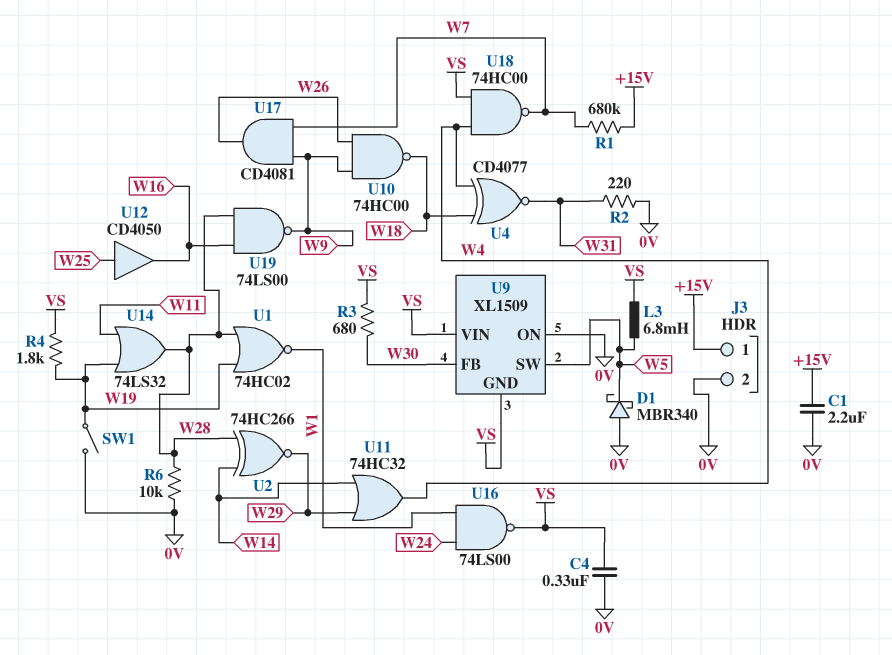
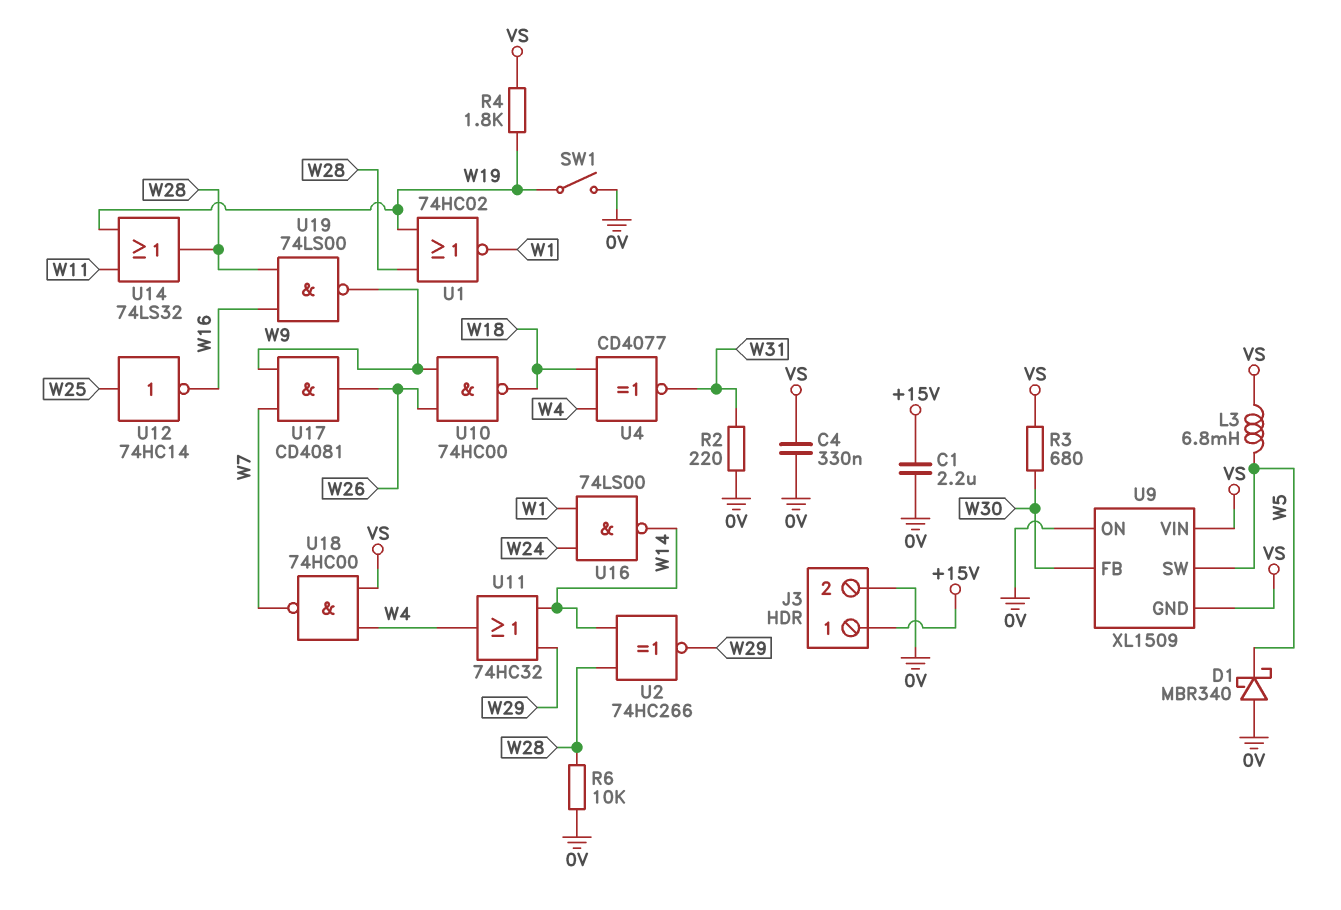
R1: 680k (+15V, W7) -> none
U12: buffer CD4050 (in W25, out W16) -> NOT 74HC14 (in W25, out W16)
U16: NAND 74LS00 (in W1, in W24, out VS) -> NAND 74LS00 (in W1, in W24, out W14)

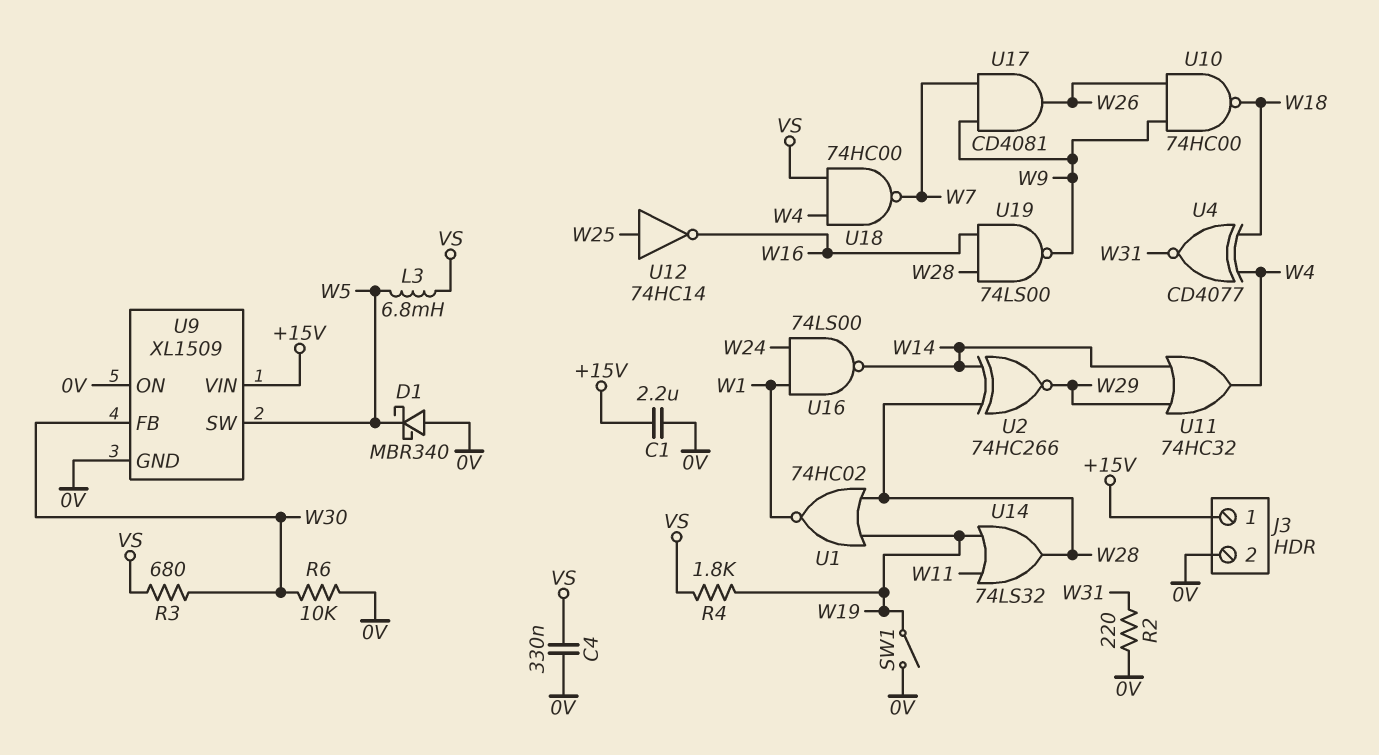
R6: 10k (0V, W28) -> 10k (0V, W30)
U9 pin GND: VS -> 0V
U9 pin VIN: VS -> +15V

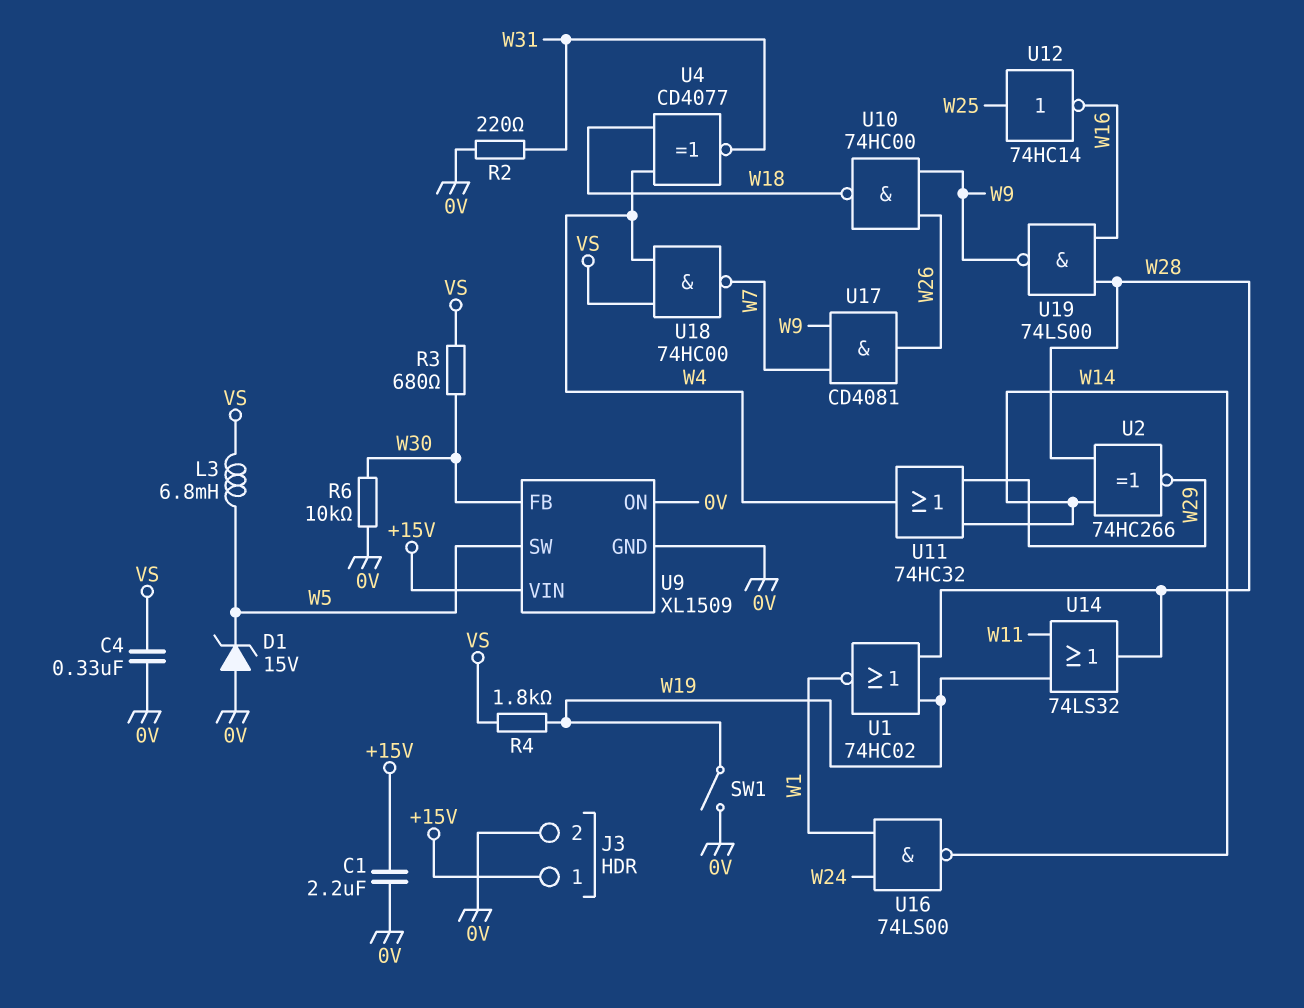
D1: schottky MBR340 (A 0V, K W5) -> zener 15V (A 0V, K W5)

